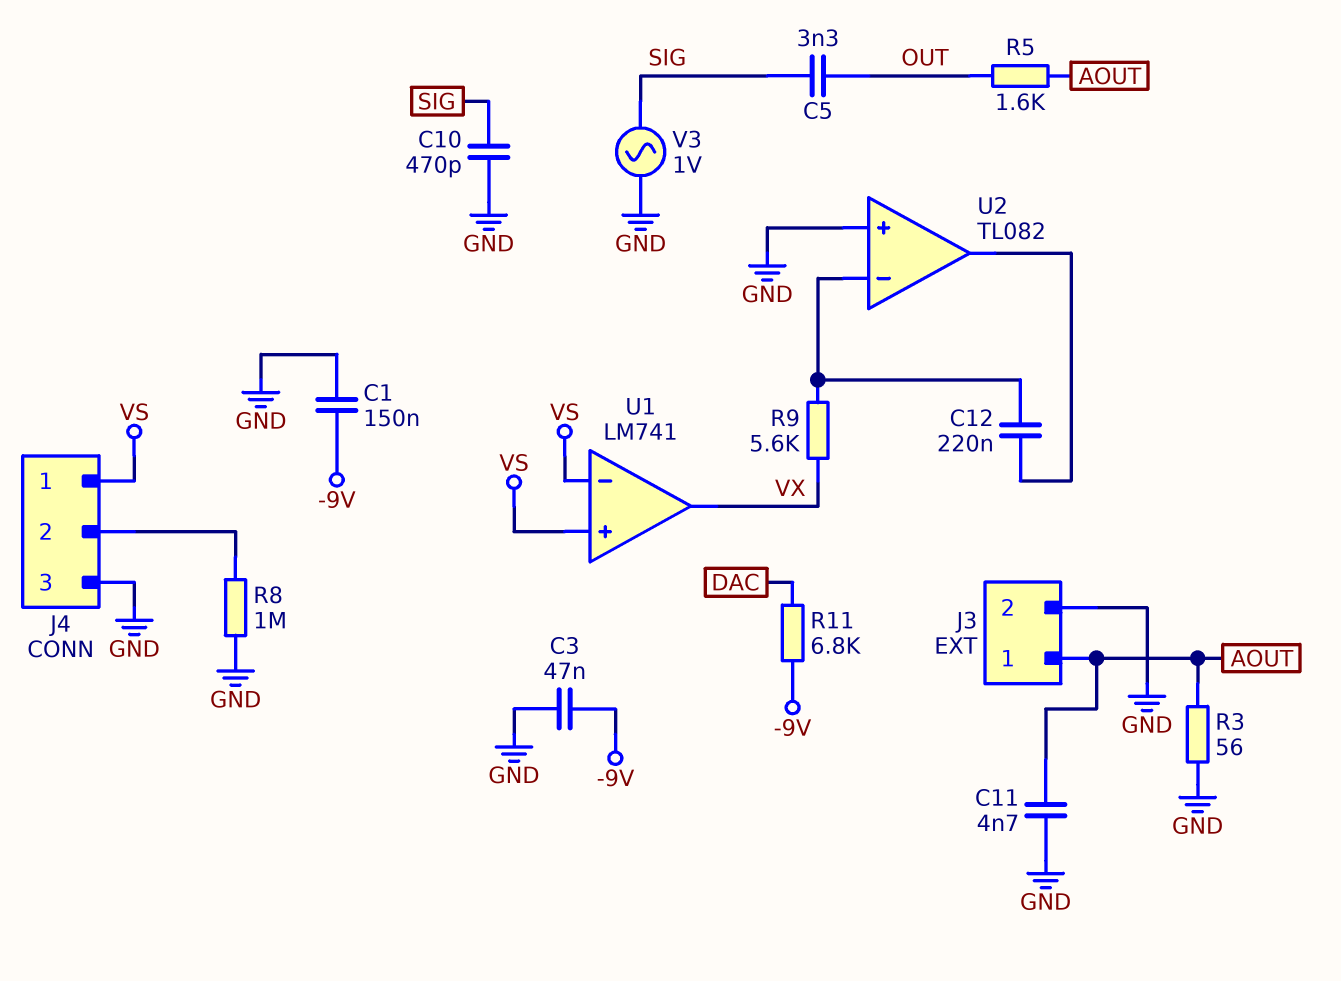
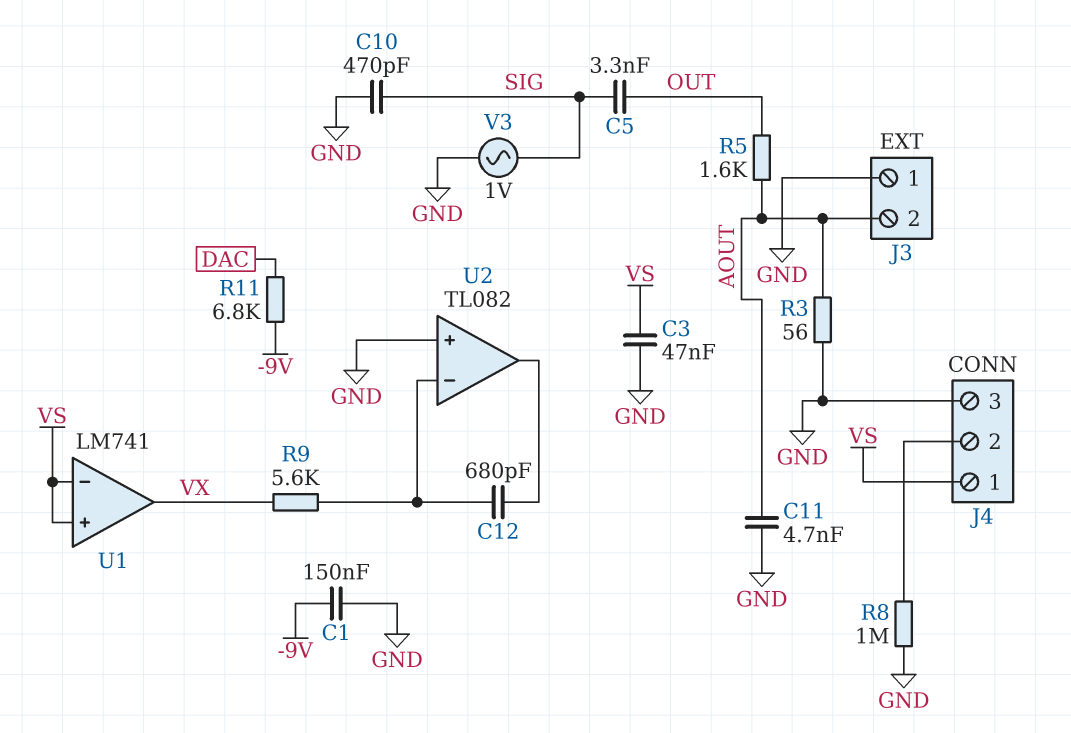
C3: 47nF (-9V, GND) -> 47nF (GND, VS)
C12: 220nF (U2/in-, U2/out) -> 680pF (U2/in-, U2/out)
J3 pin 1: AOUT -> GND
J3 pin 2: GND -> AOUT

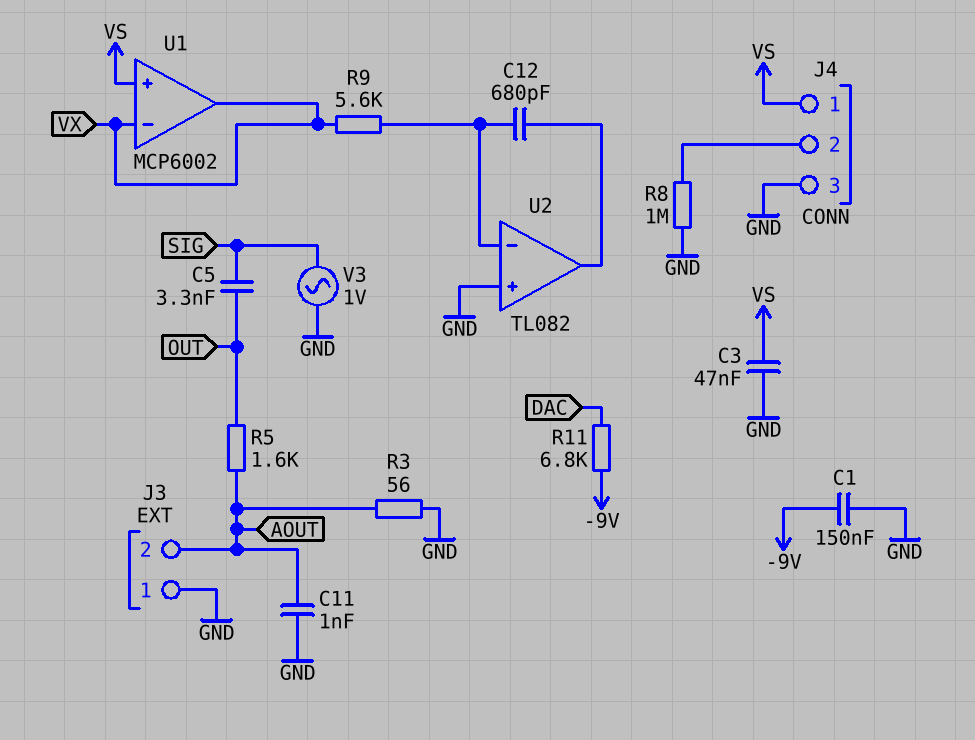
C10: 470pF (GND, SIG) -> none
C11: 4.7nF (AOUT, GND) -> 1nF (AOUT, GND)
U1: LM741 -> MCP6002
U1 pin in-: VS -> VX

